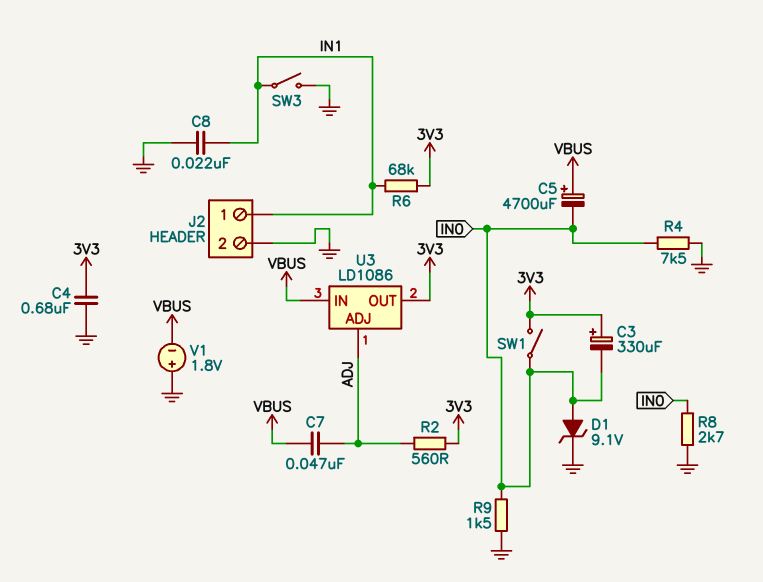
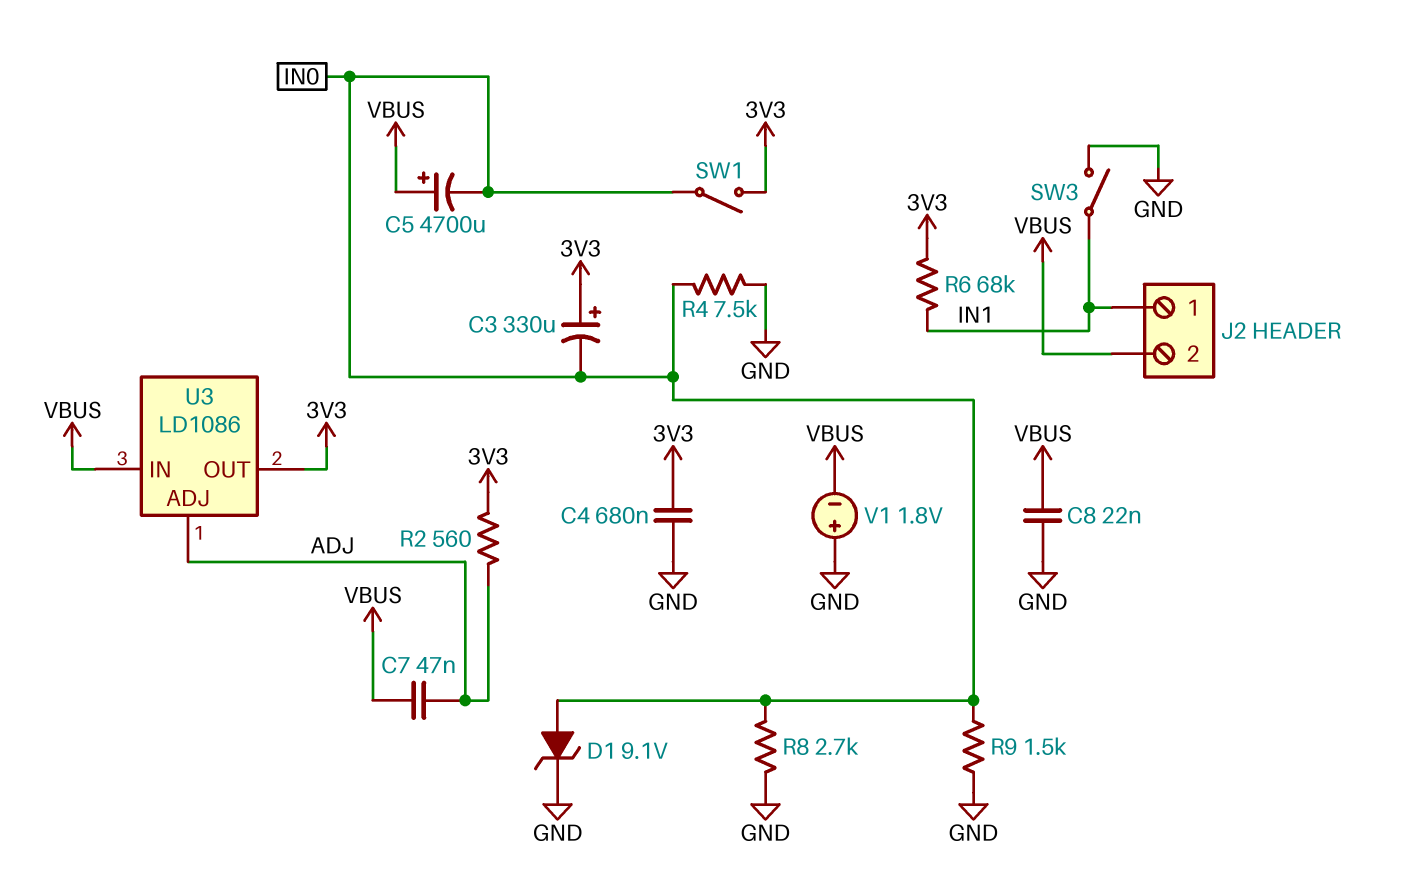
C8: 22nF (GND, IN1) -> 22nF (GND, VBUS)
J2 pin 2: GND -> VBUS

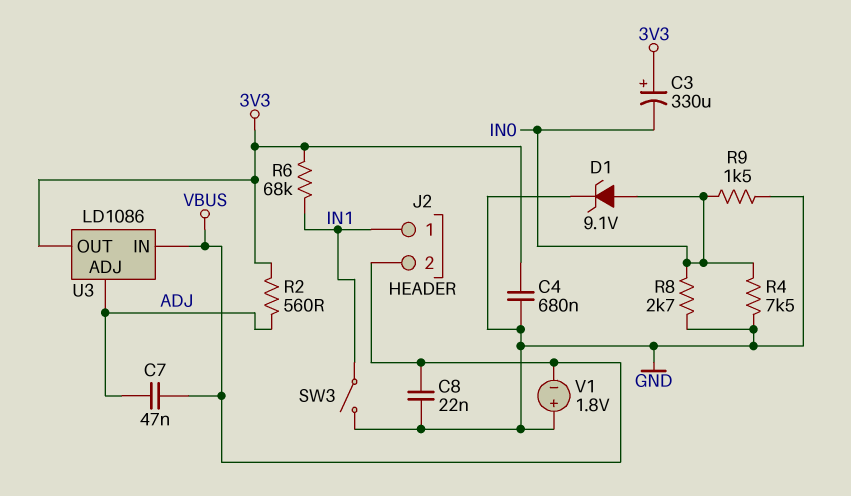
C5: 4700uF (plus VBUS, minus IN0) -> none
SW1: switch (3V3, IN0) -> none

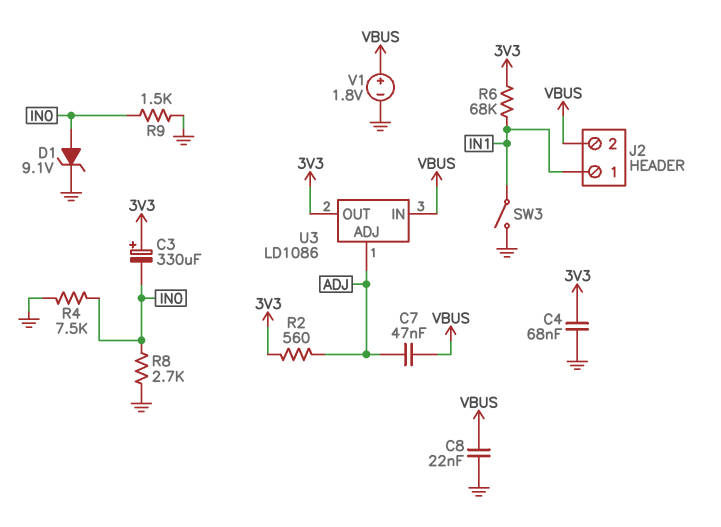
C4: 680nF (3V3, GND) -> 68nF (3V3, GND)
V1: 1.8V (plus GND, minus VBUS) -> 1.8V (plus VBUS, minus GND)

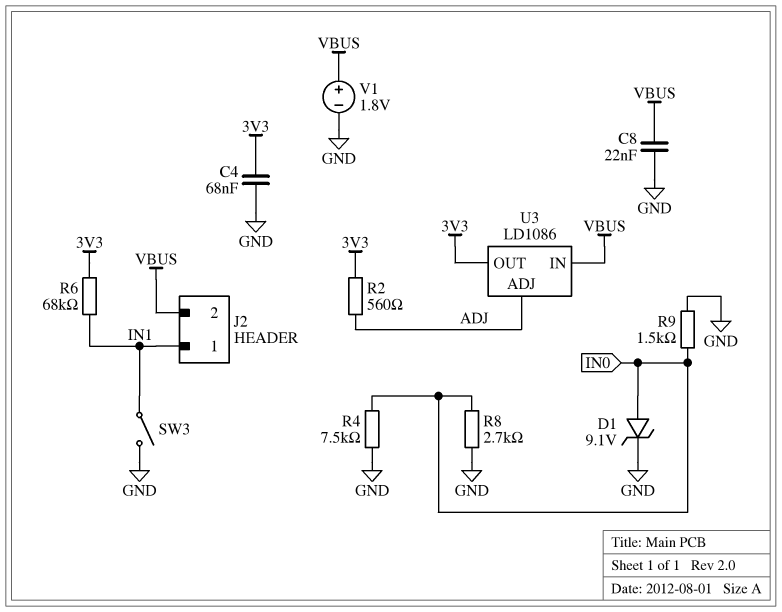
C3: 330uF (plus 3V3, minus IN0) -> none
C7: 47nF (ADJ, VBUS) -> none

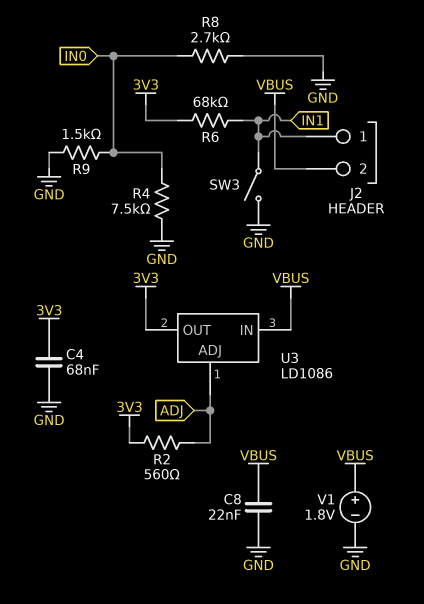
D1: zener 9.1V (A IN0, K GND) -> none

